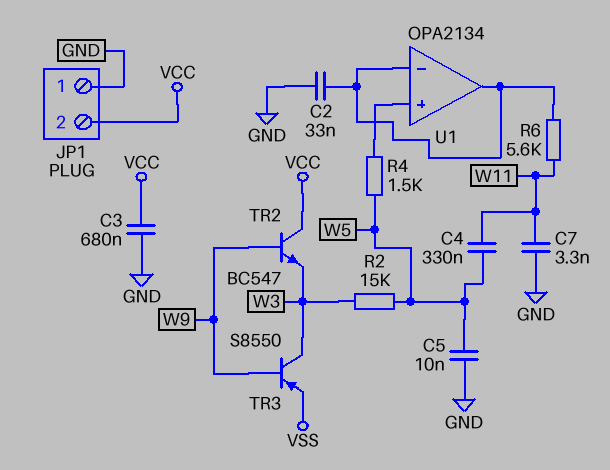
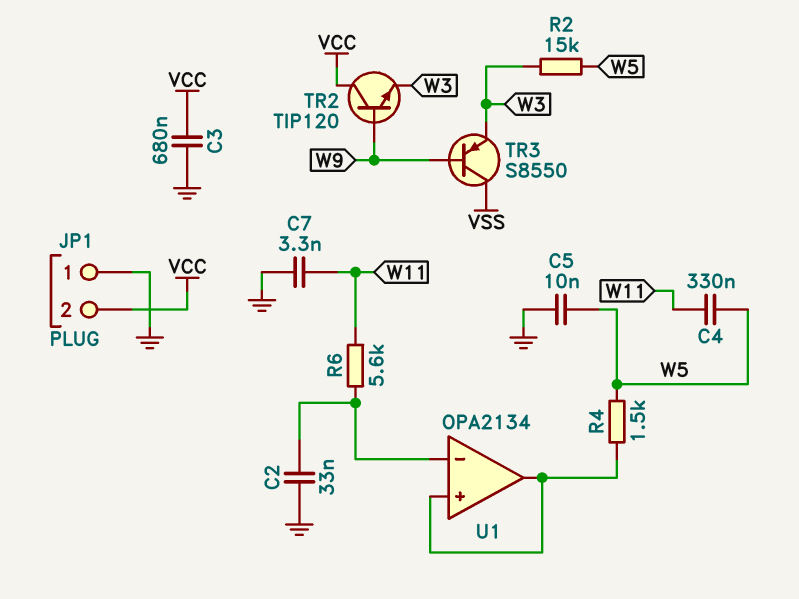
TR2: NPN BC547 (B W9, C VCC, E W3) -> NPN TIP120 (B W9, C VCC, E W3)
TR3: PNP S8550 (B W9, C W3, E VSS) -> PNP S8550 (B W9, C VSS, E W3)
U1 pin out: U1/in- -> U1/in+

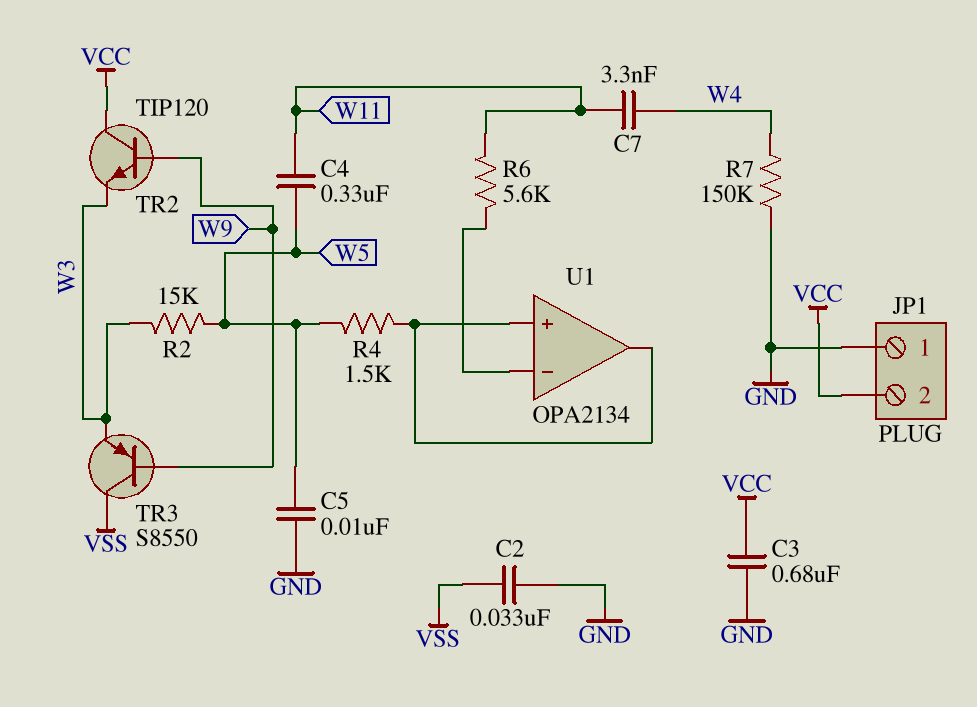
C2: 33nF (GND, U1/in-) -> 33nF (GND, VSS)
C7: 3.3nF (GND, W11) -> 3.3nF (W4, W11)
R7: none -> 150k (GND, W4)

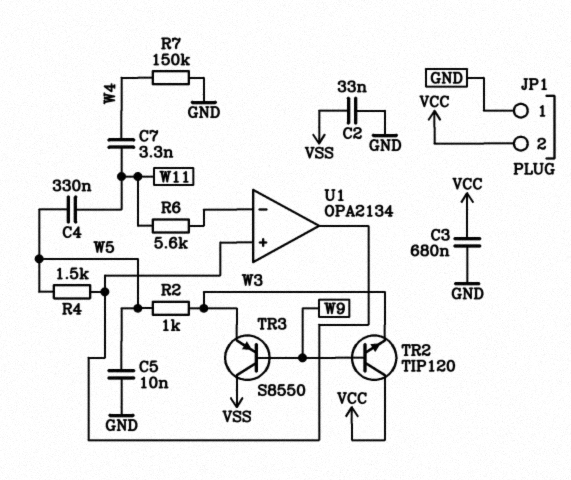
R2: 15k (W3, W5) -> 1k (W3, W5)

